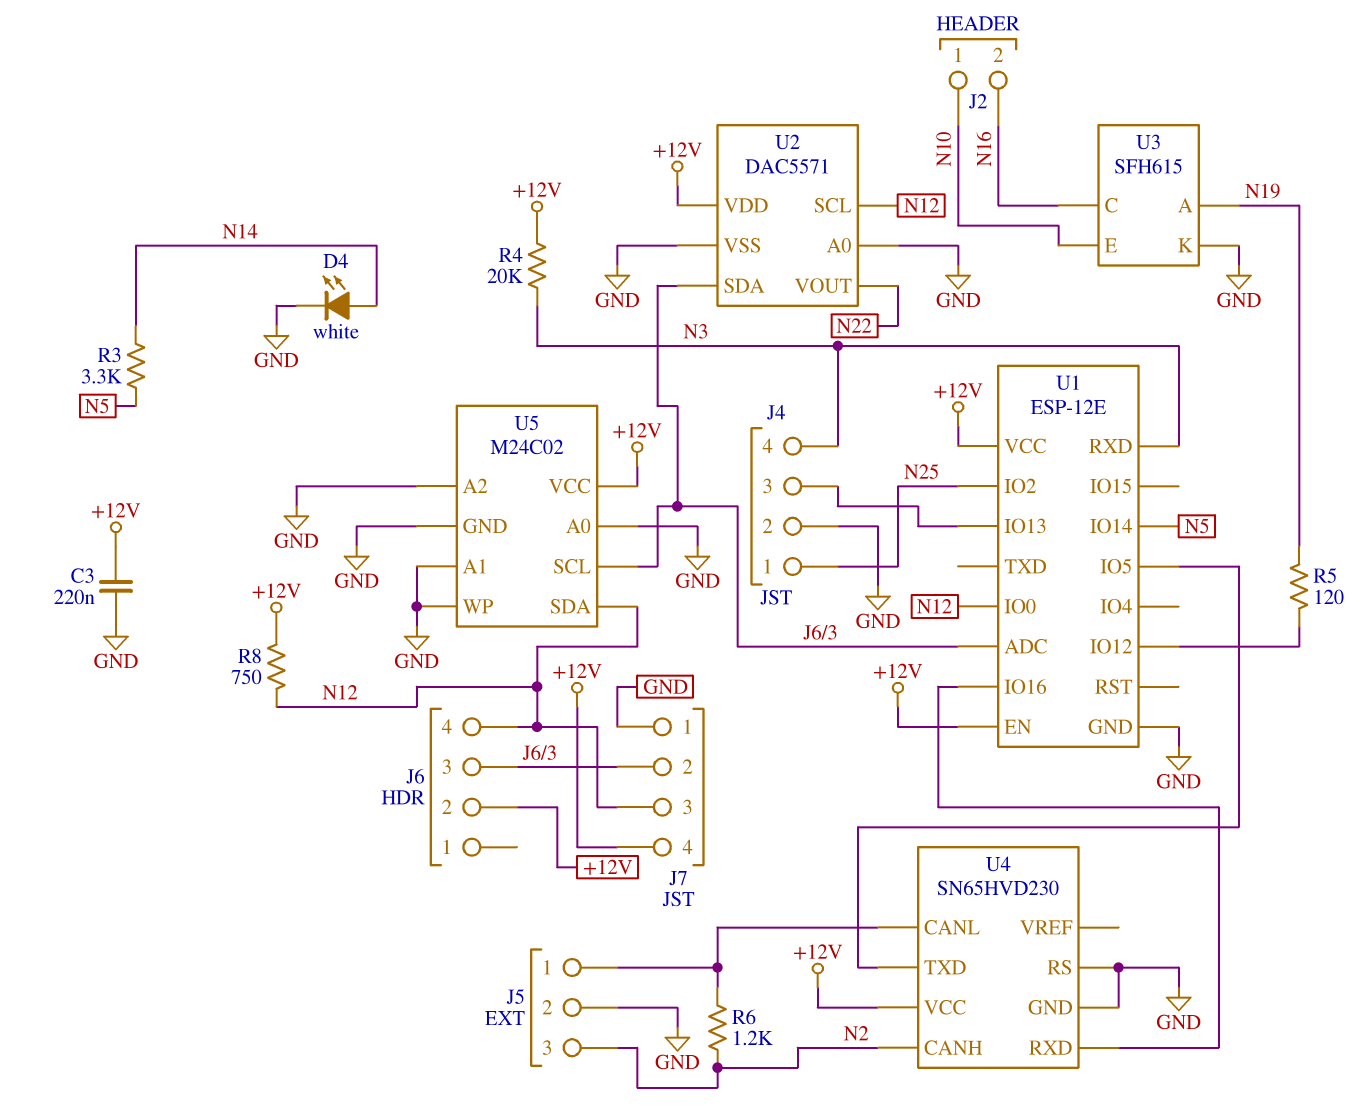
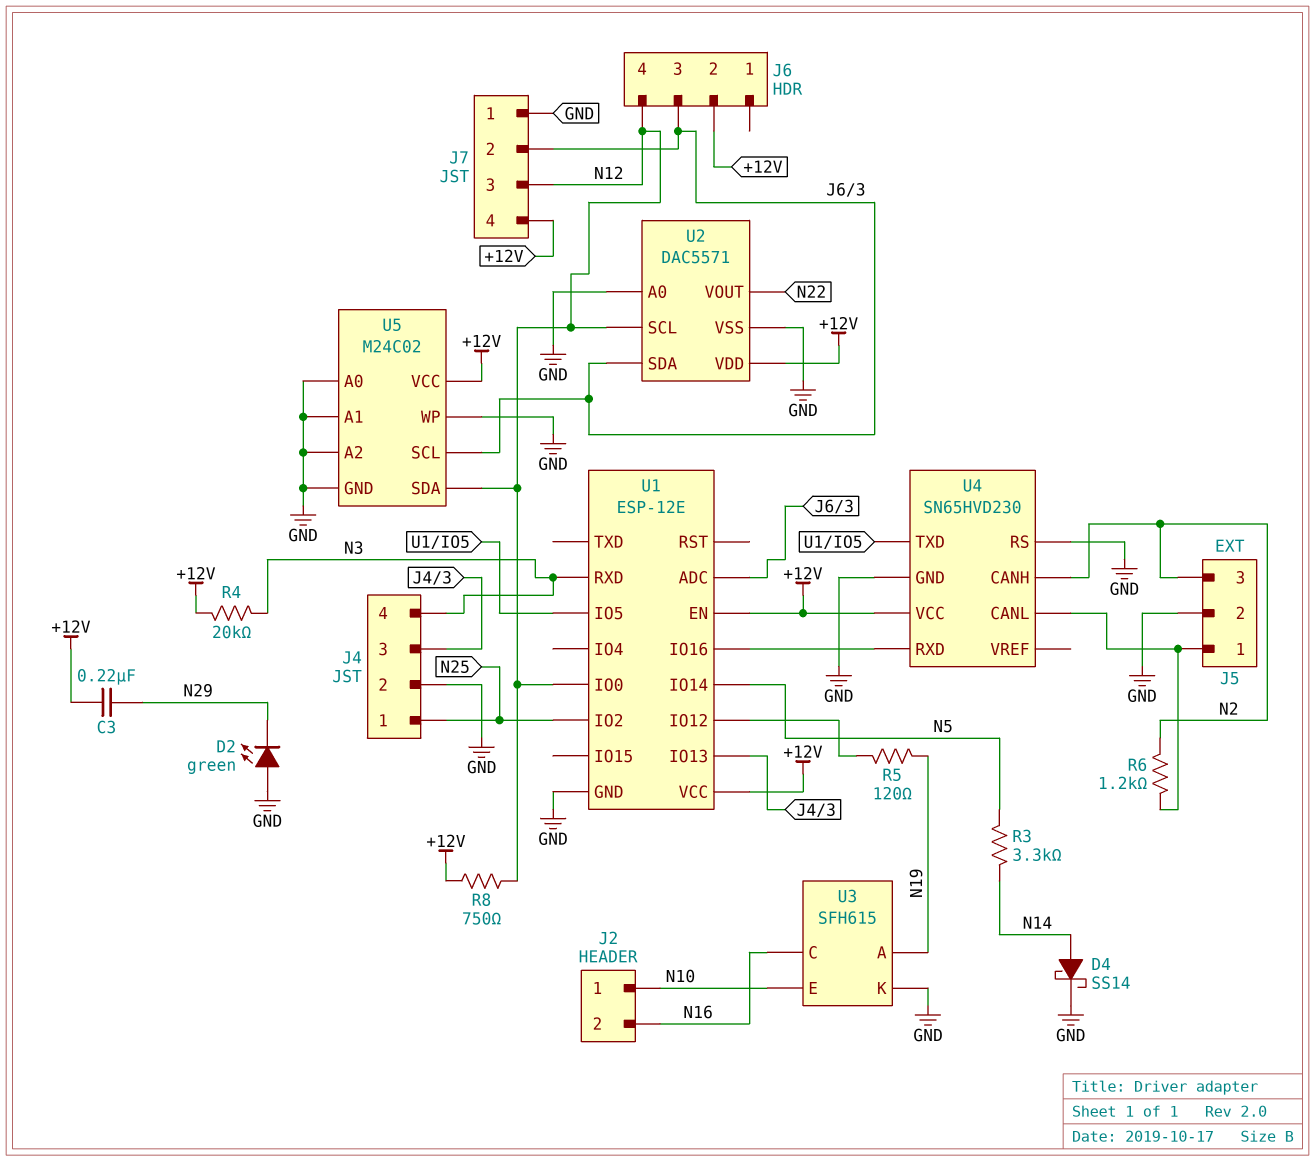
C3: 220nF (+12V, GND) -> 220nF (+12V, N29)
D2: none -> LED green (A GND, K N29)
D4: LED white (A N14, K GND) -> schottky SS14 (A N14, K GND)

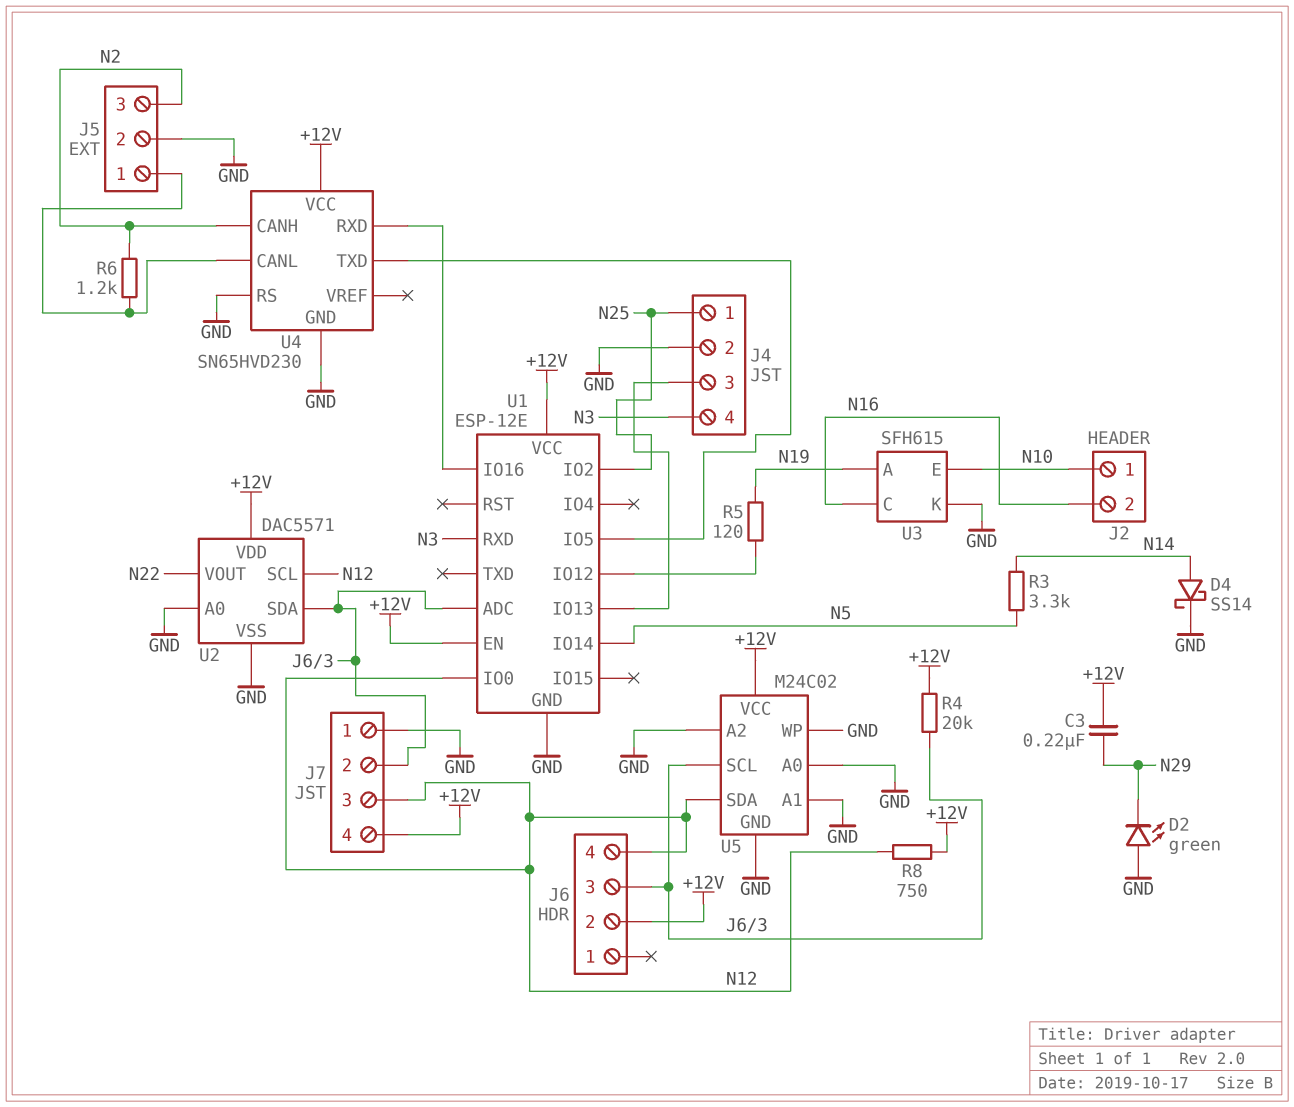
R4: 20k (+12V, N3) -> 20k (+12V, J6/3)

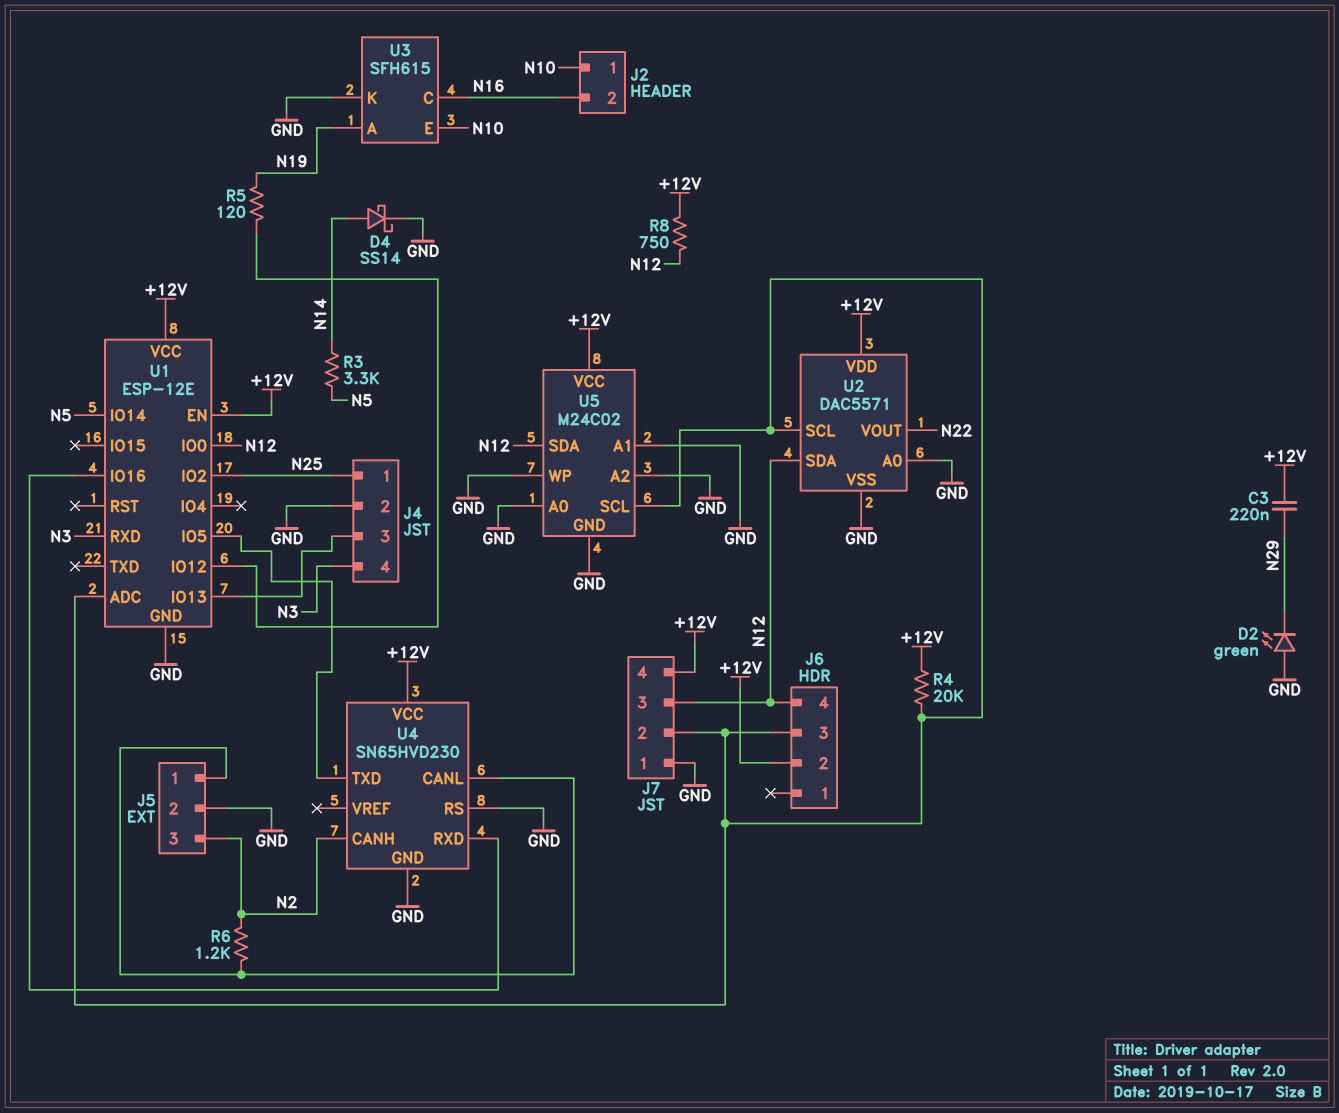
U2 pin SCL: N12 -> J6/3
U2 pin SDA: J6/3 -> N12

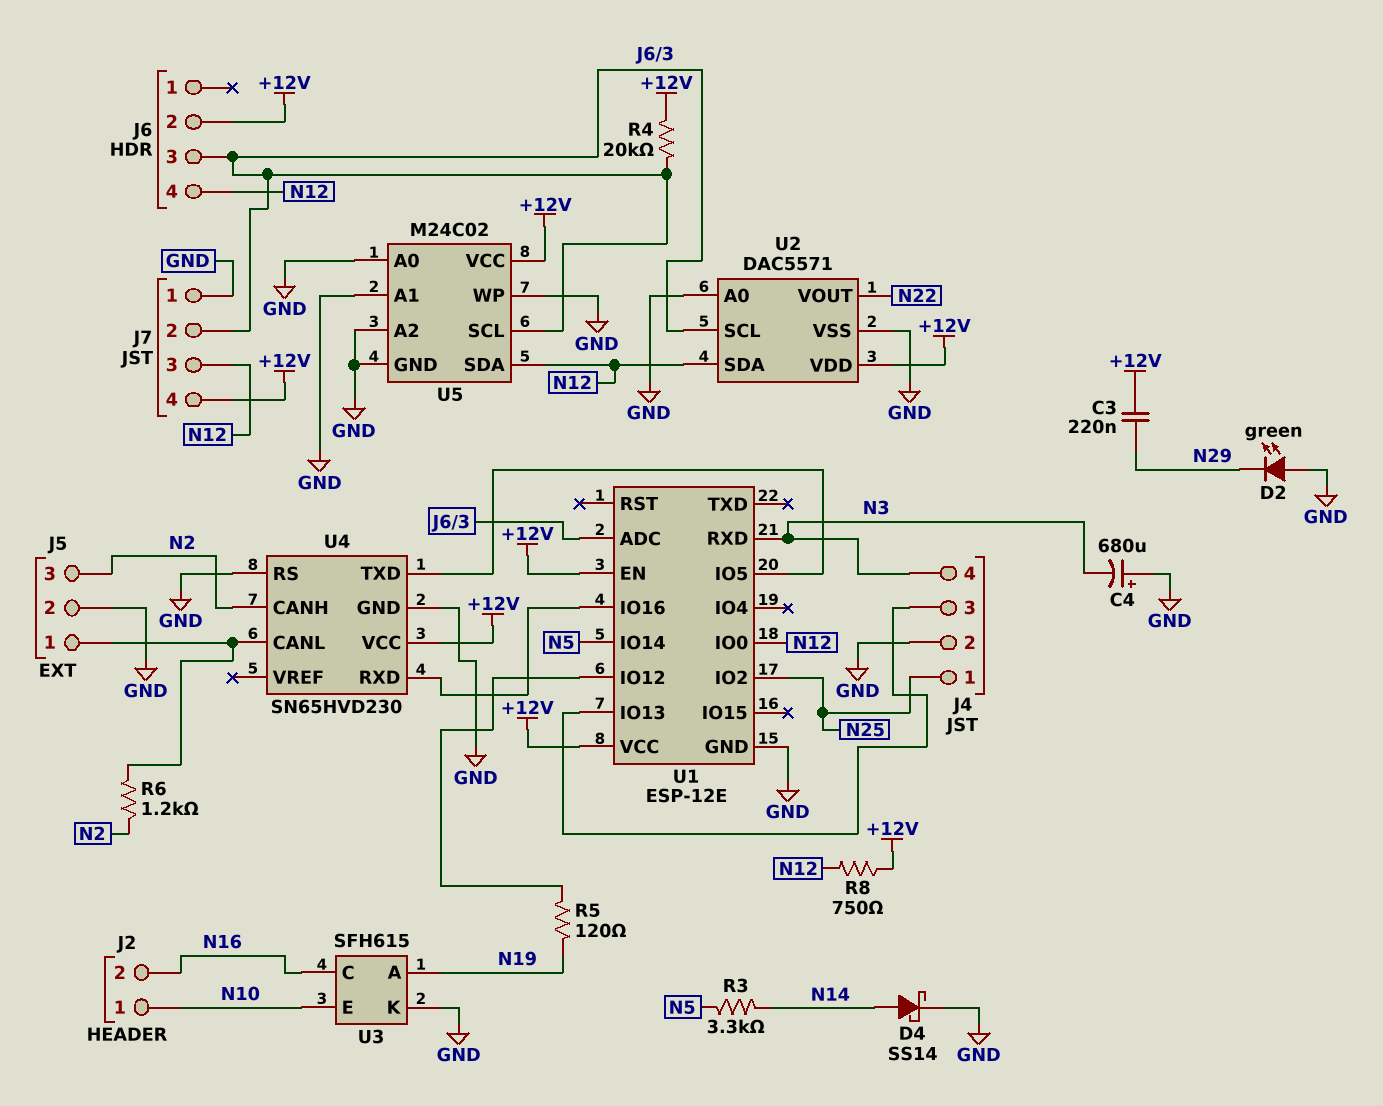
C4: none -> 680uF (plus GND, minus N3)

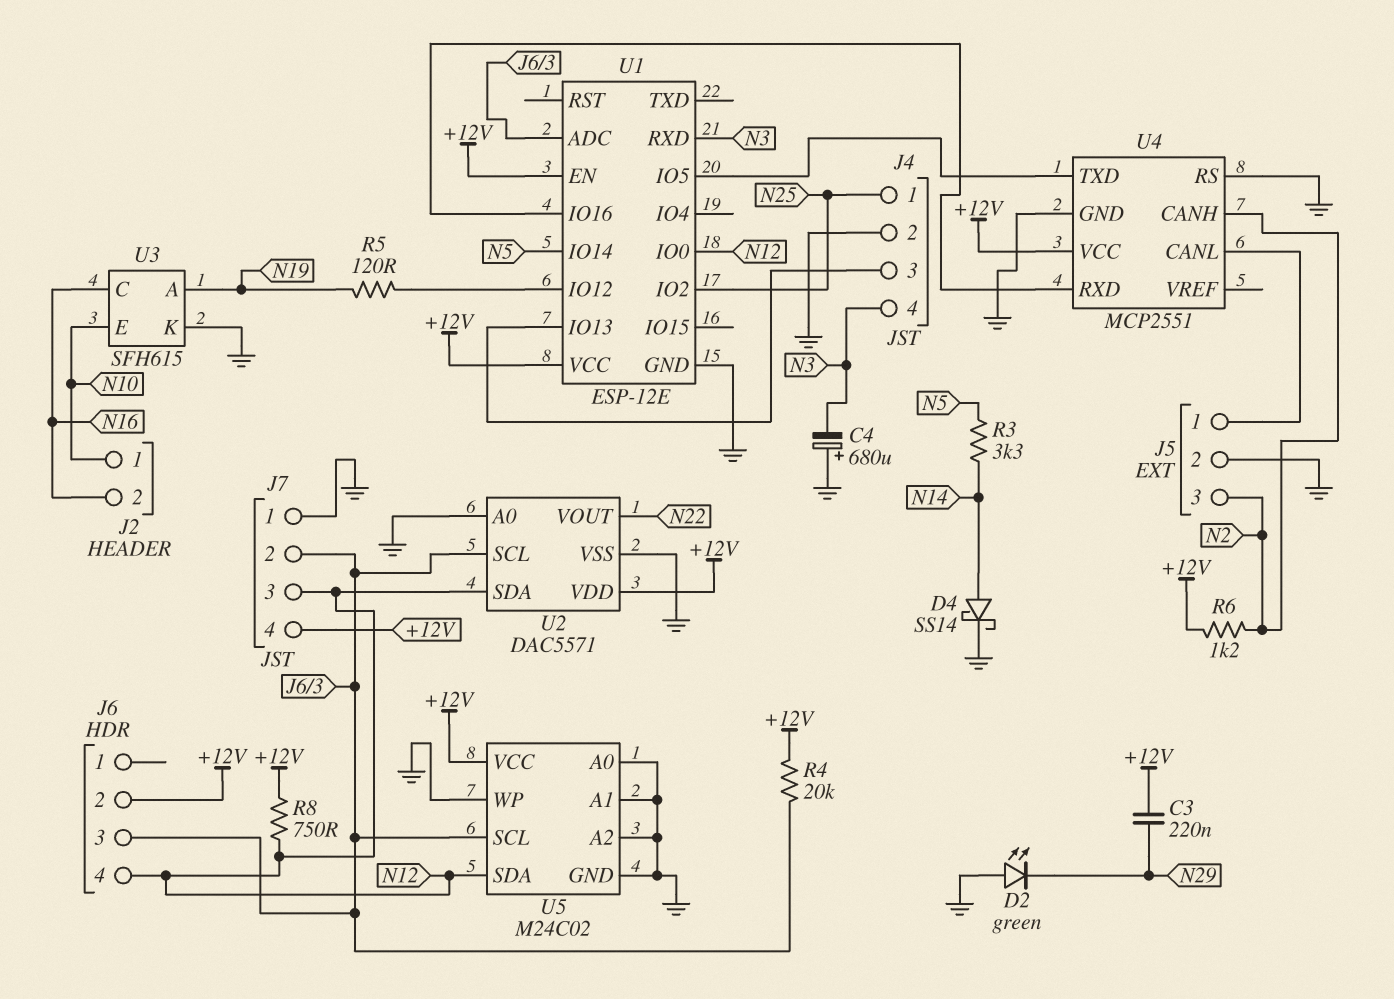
R6: 1.2k (J5/1, N2) -> 1.2k (+12V, N2)
U4: SN65HVD230 -> MCP2551

